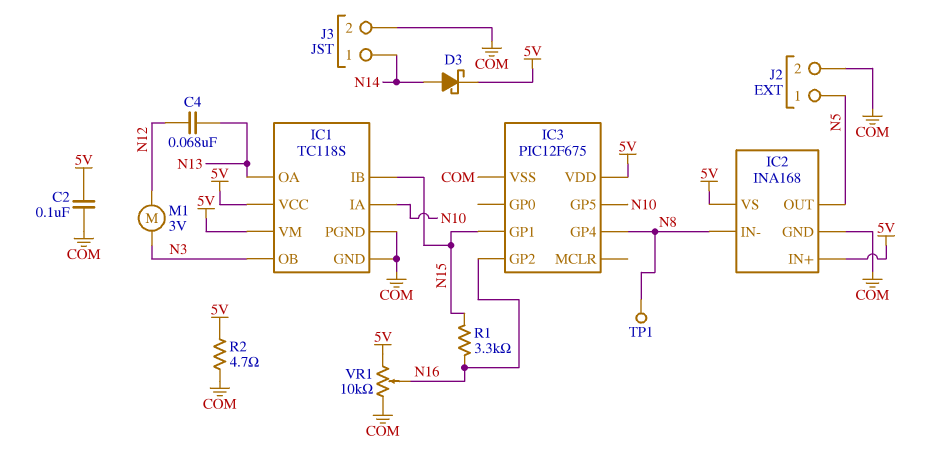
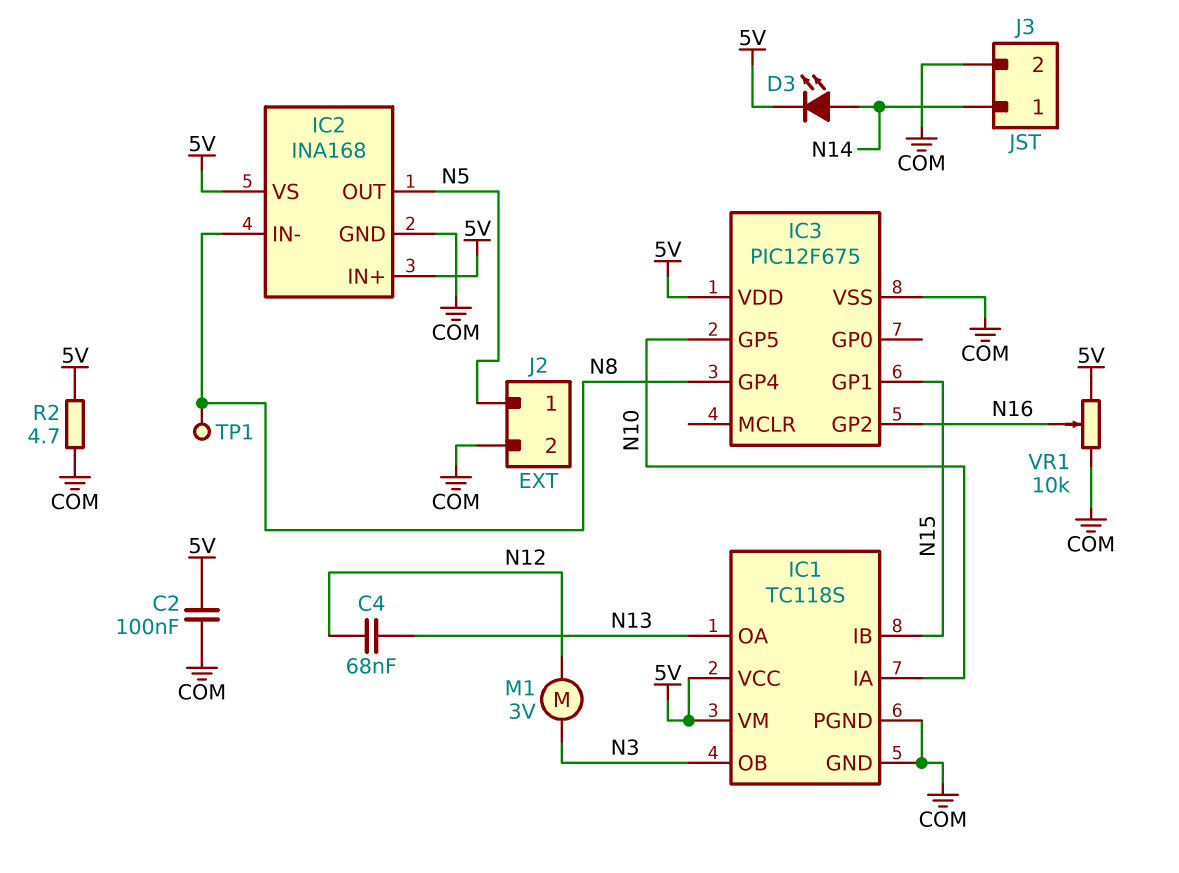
D3: schottky (A N14, K 5V) -> LED (A N14, K 5V)
R1: 3.3k (N15, N16) -> none

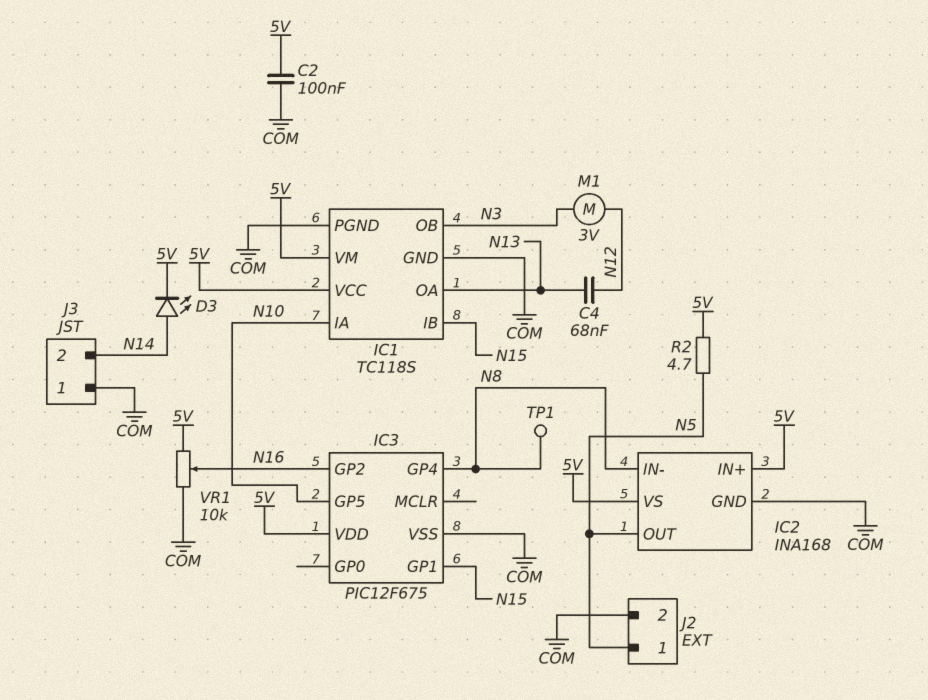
J3 pin 1: N14 -> COM
J3 pin 2: COM -> N14
R2: 4.7 (5V, COM) -> 4.7 (5V, N5)

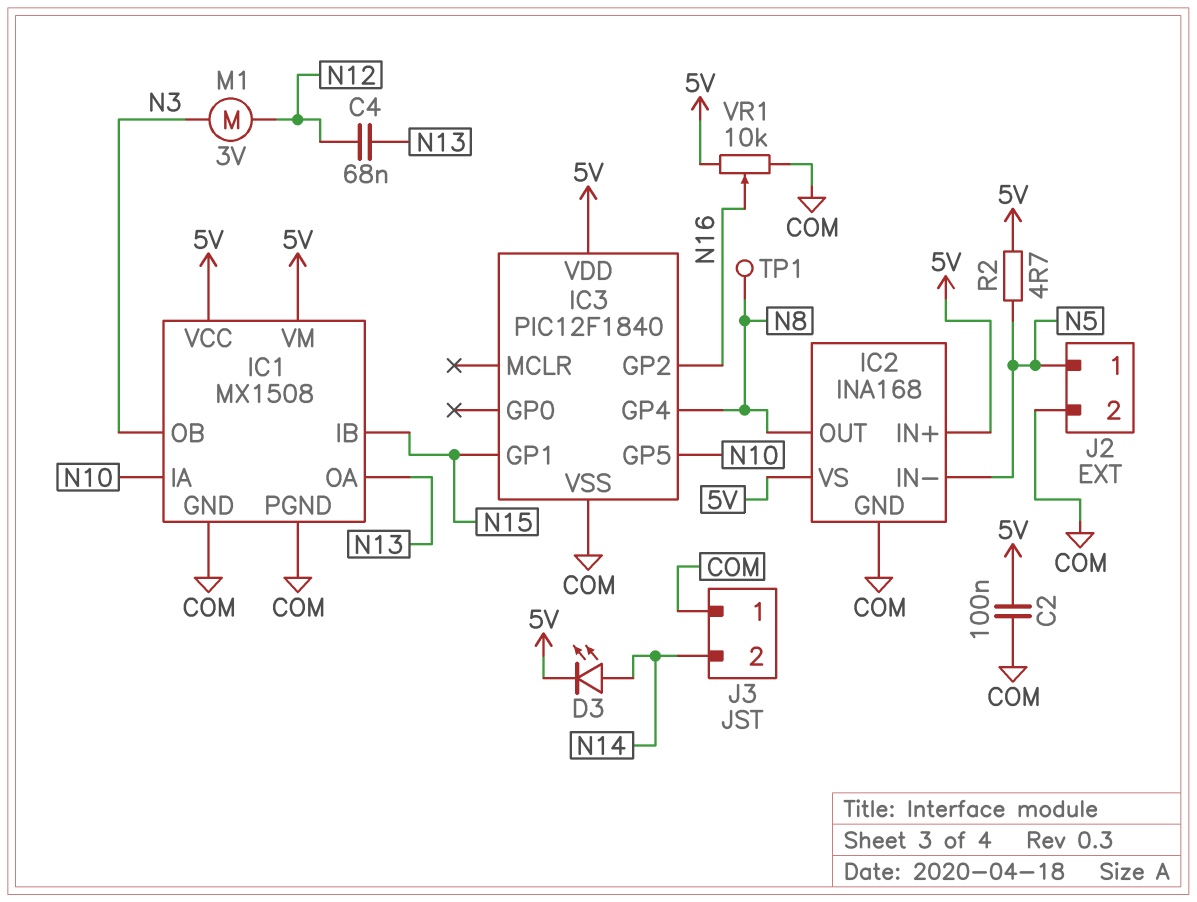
IC1: TC118S -> MX1508
IC2 pin IN-: N8 -> N5
IC2 pin OUT: N5 -> N8
IC3: PIC12F675 -> PIC12F1840

